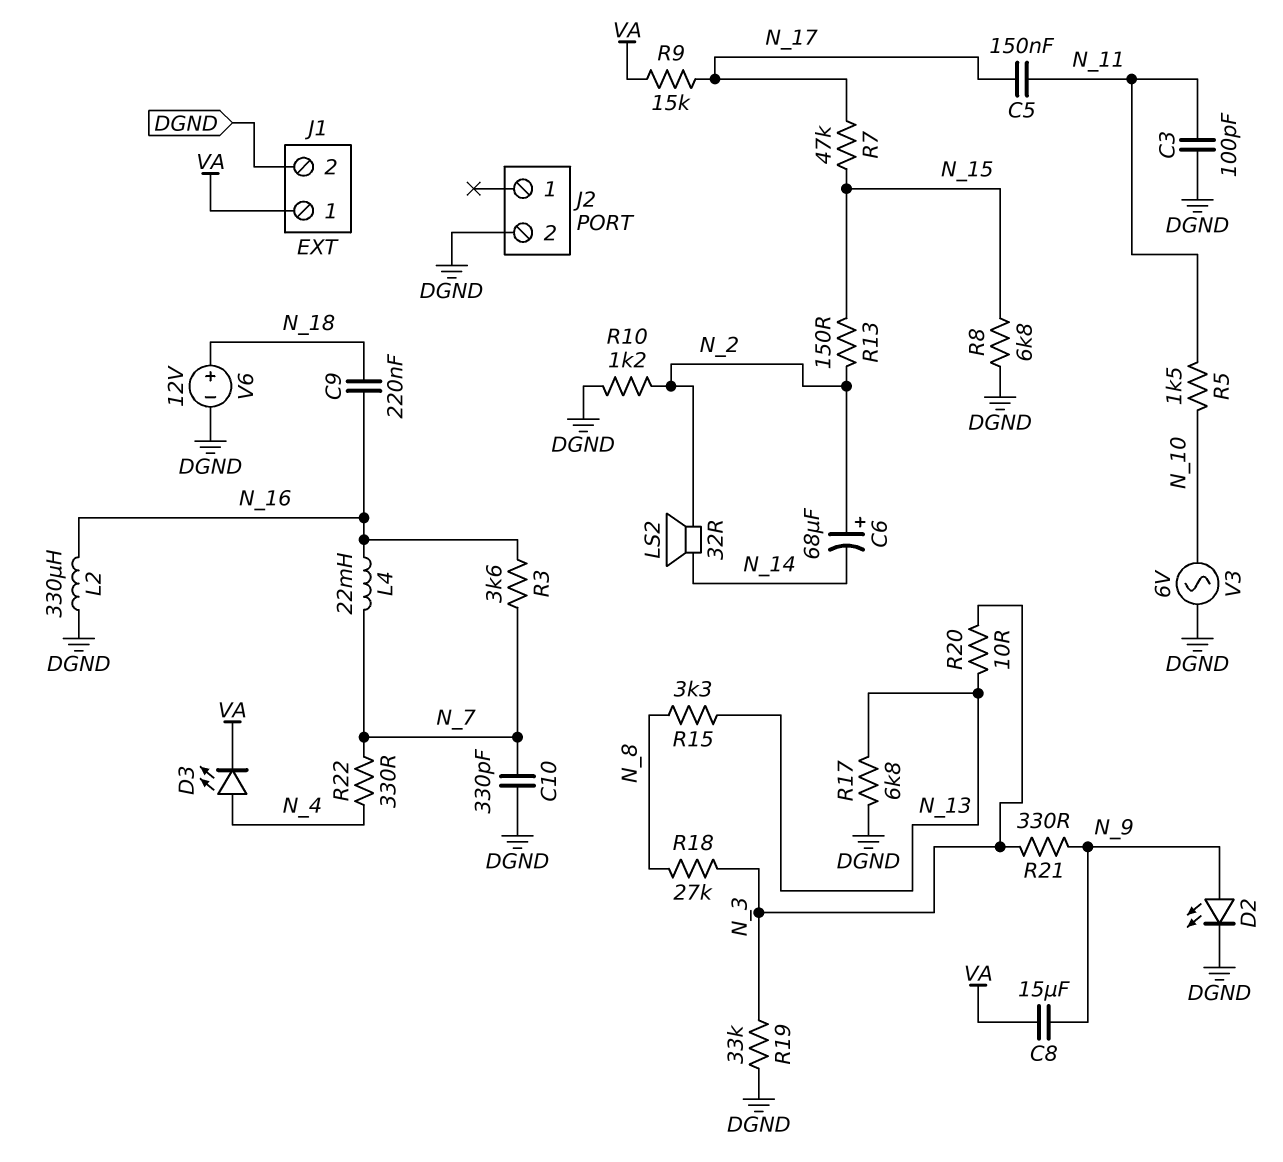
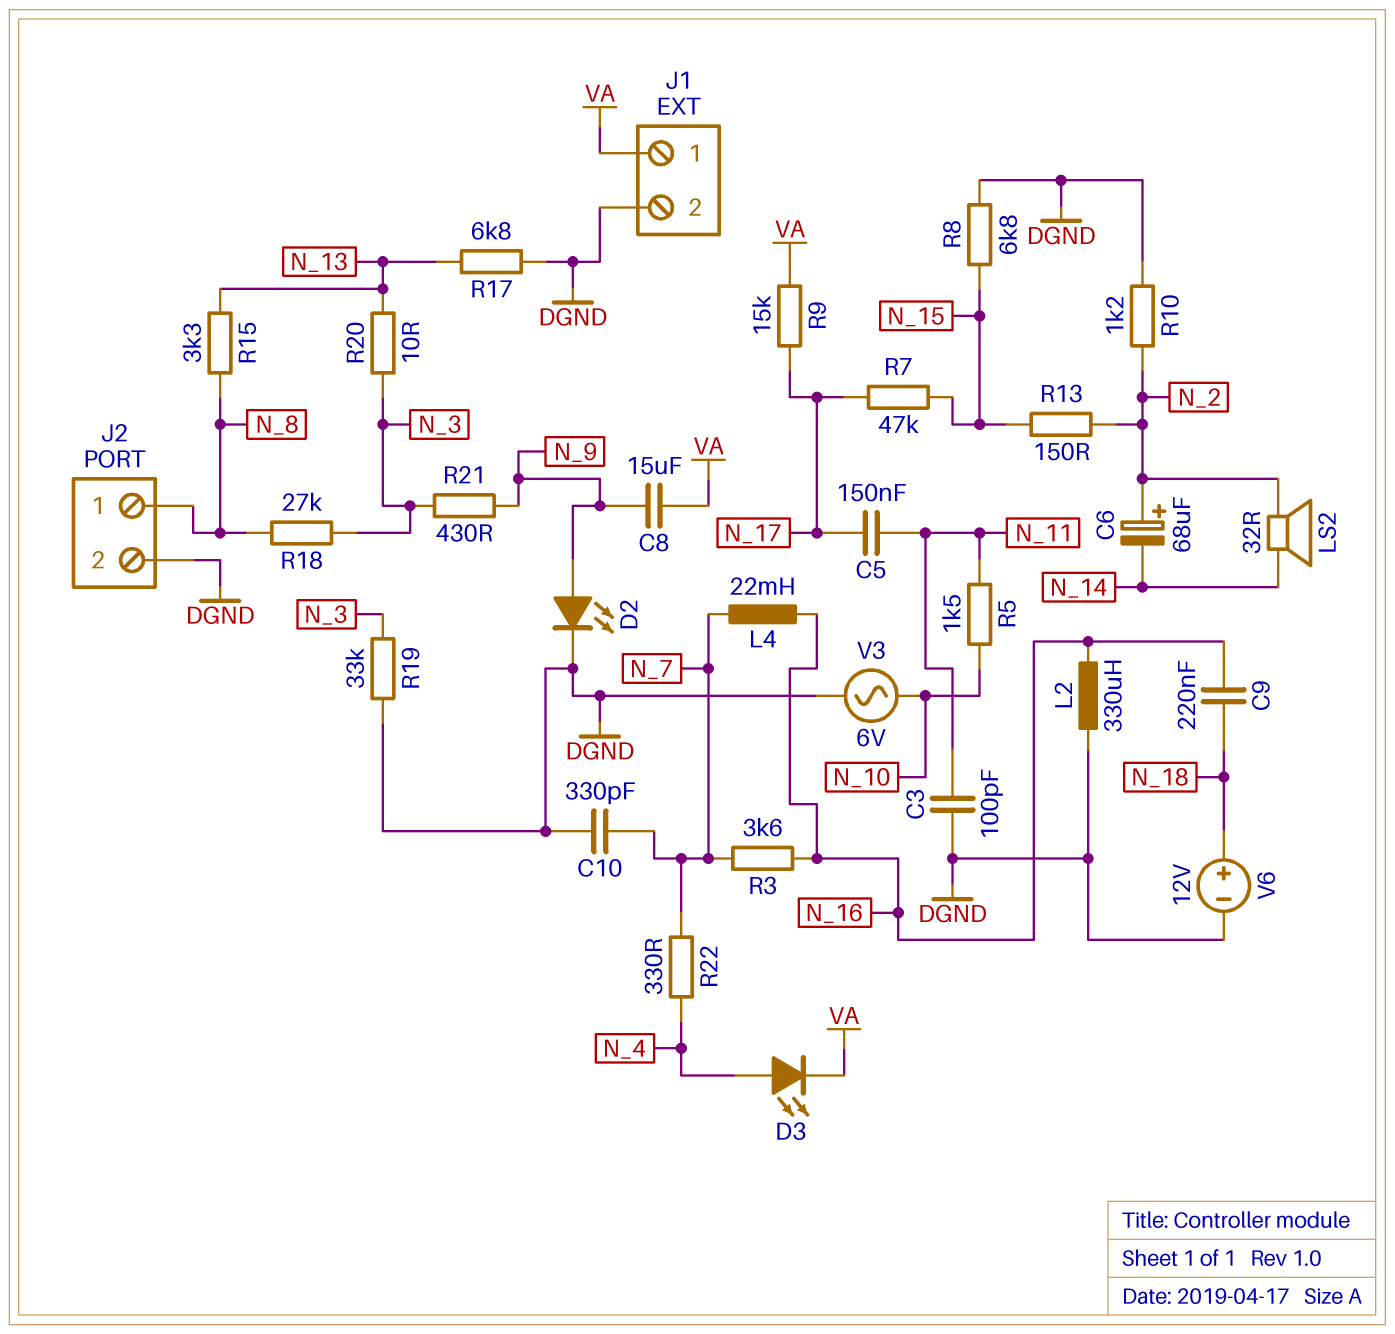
J2 pin 1: none -> N_8
R21: 330 (N_3, N_9) -> 430 (N_3, N_9)

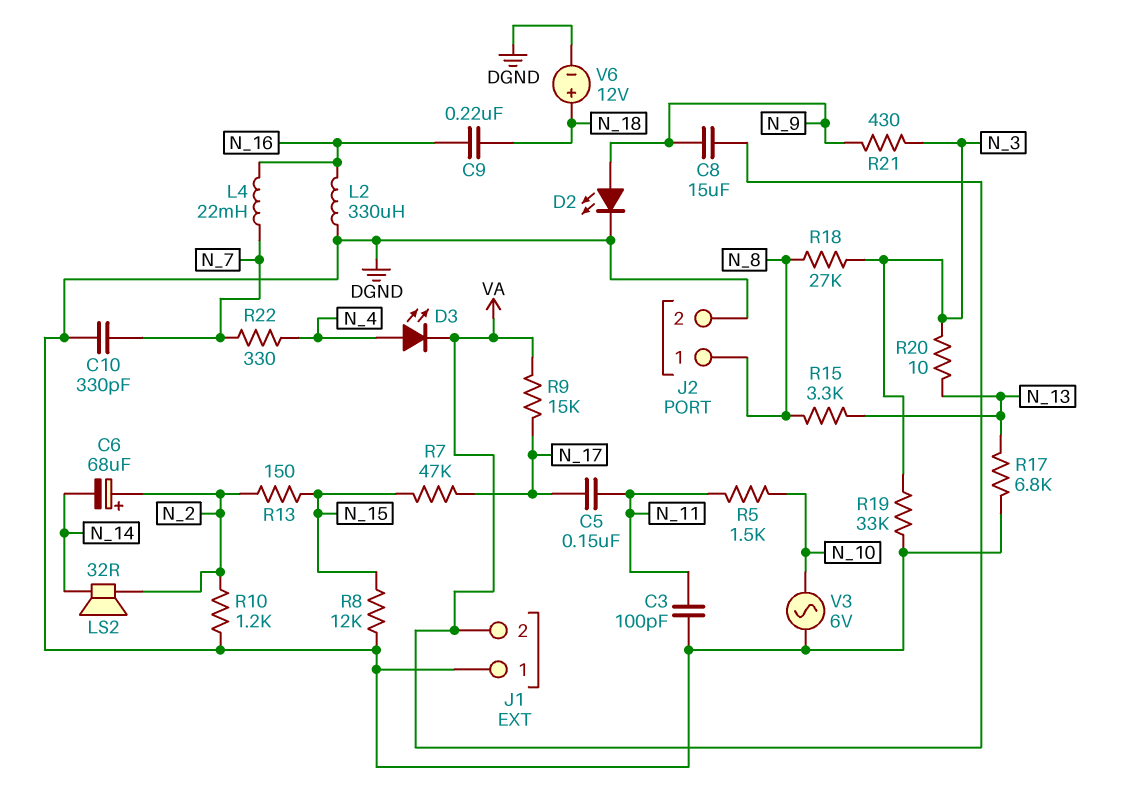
J1 pin 1: VA -> DGND
J1 pin 2: DGND -> VA
R3: 3.6k (N_7, N_16) -> none
R8: 6.8k (DGND, N_15) -> 12k (DGND, N_15)

